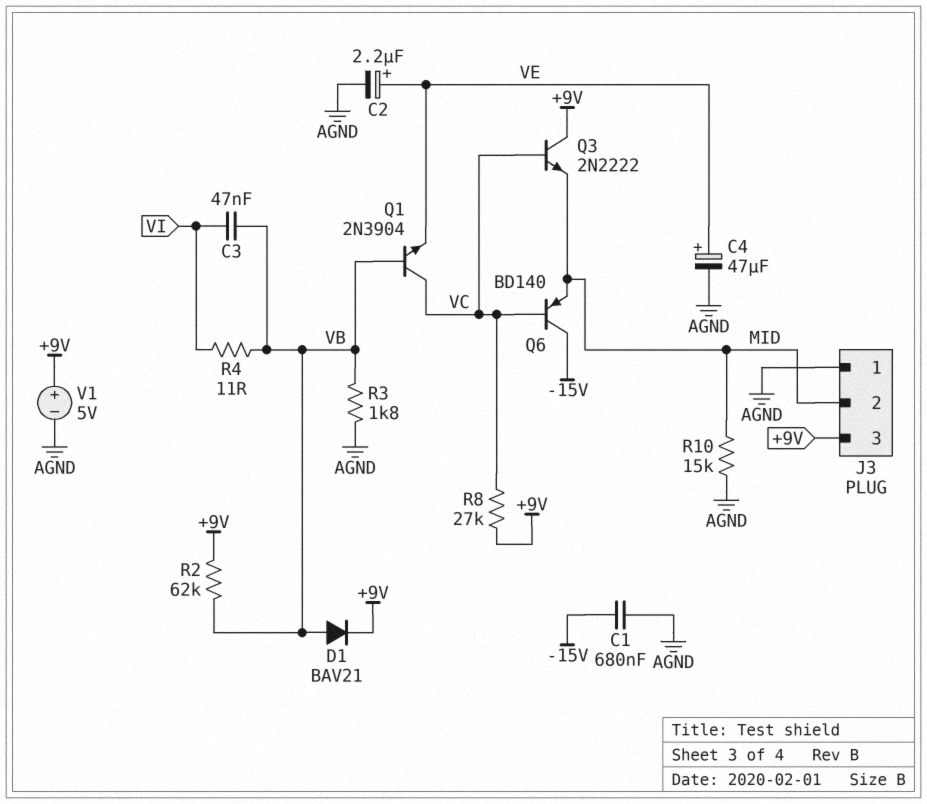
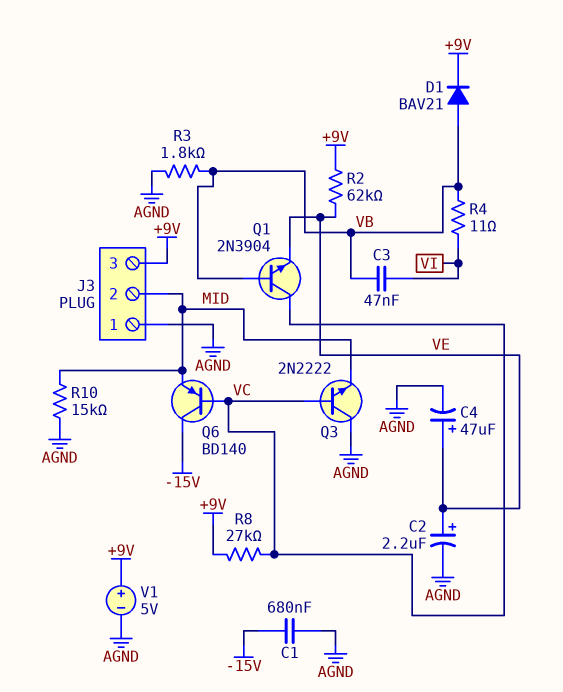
Q3: NPN 2N2222 (B VC, C +9V, E MID) -> NPN 2N2222 (B VC, C AGND, E MID)
R2: 62k (+9V, VB) -> 62k (+9V, VE)

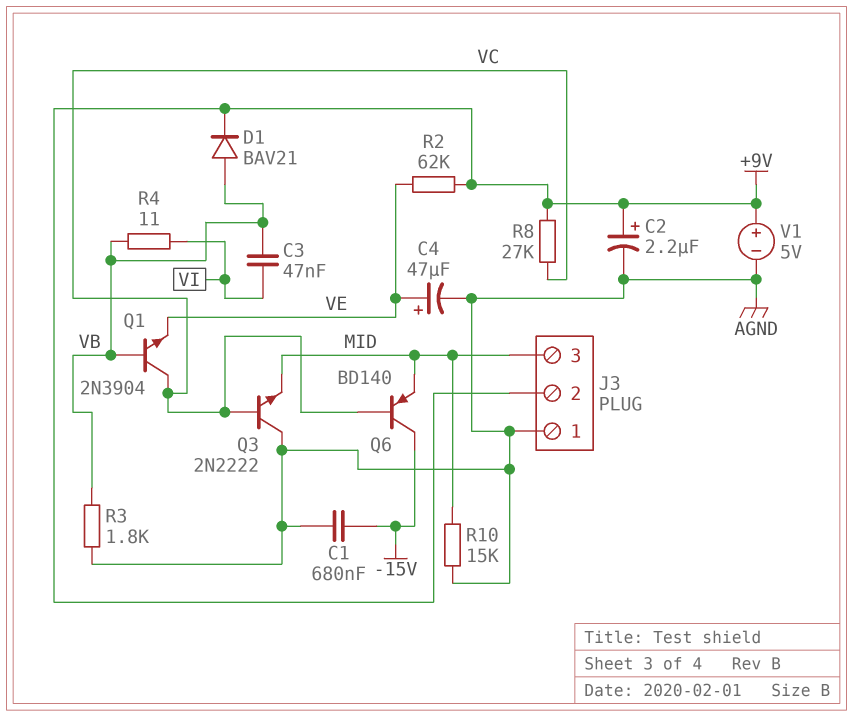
C2: 2.2uF (plus VE, minus AGND) -> 2.2uF (plus +9V, minus AGND)
J3 pin 2: MID -> +9V
J3 pin 3: +9V -> MID

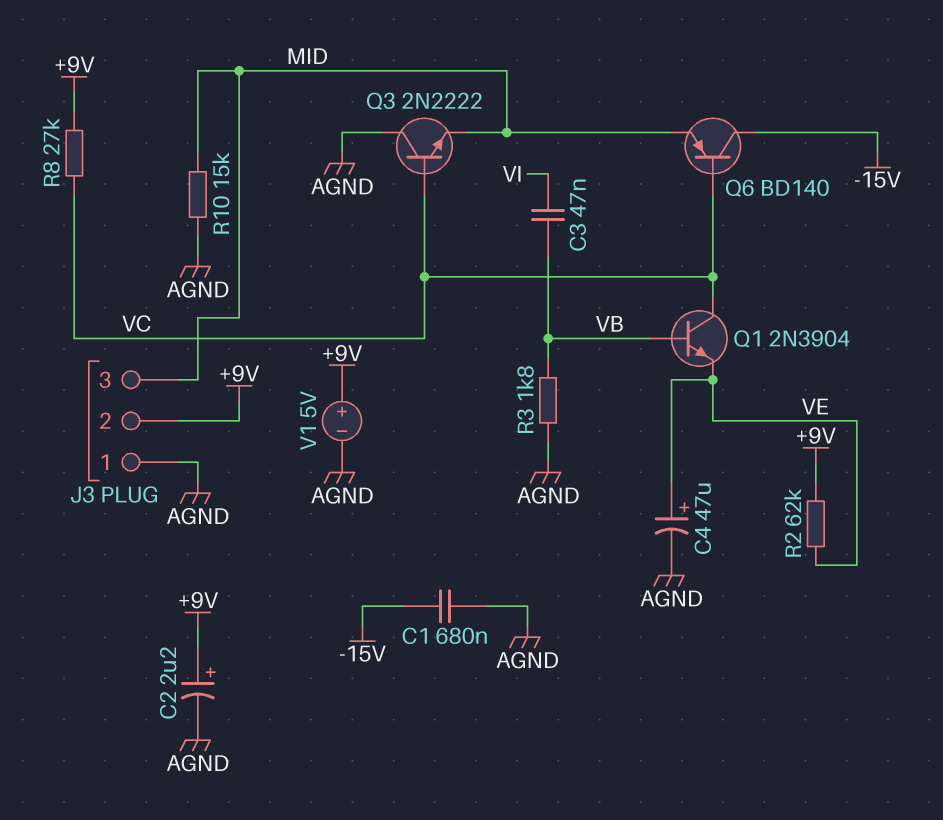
D1: diode BAV21 (A VB, K +9V) -> none
R4: 11 (VB, VI) -> none

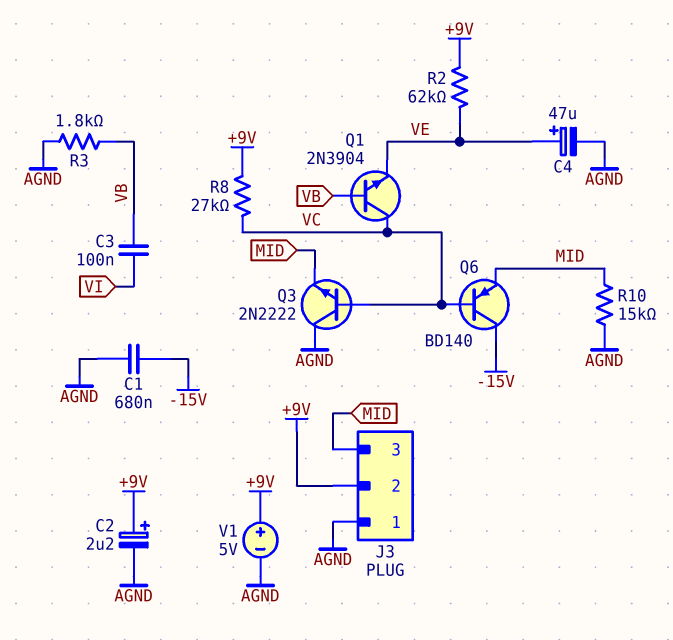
C3: 47nF (VB, VI) -> 100nF (VB, VI)

